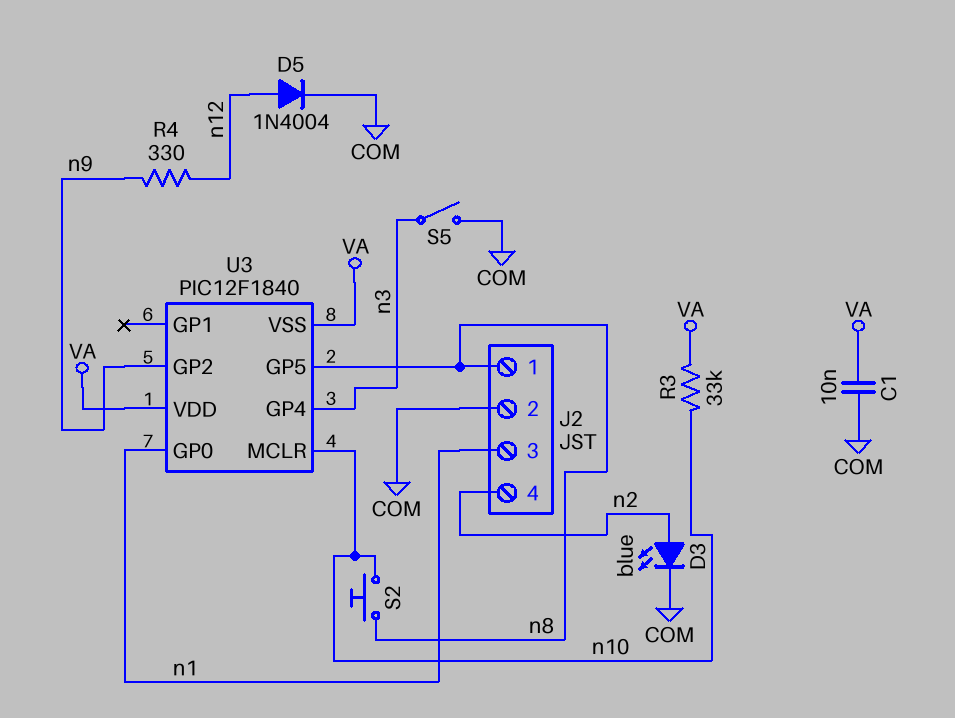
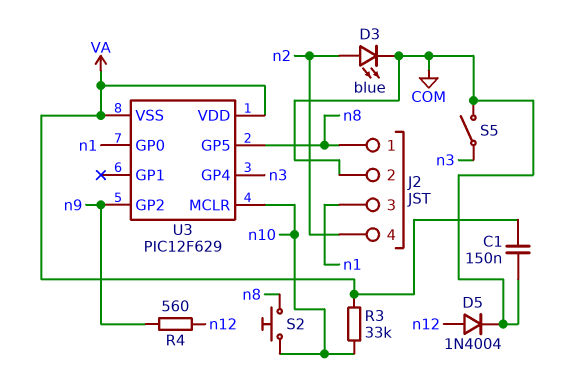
C1: 10nF (COM, VA) -> 150nF (COM, VA)
R4: 330 (n9, n12) -> 560 (n9, n12)
U3: PIC12F1840 -> PIC12F629

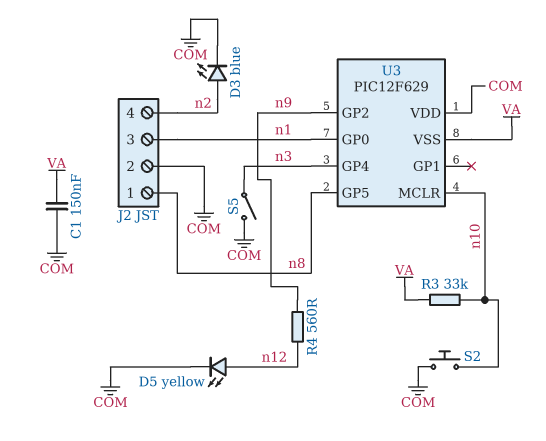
D5: diode 1N4004 (A n12, K COM) -> LED yellow (A n12, K COM)
S2: button (n8, n10) -> button (COM, n10)
U3 pin VDD: VA -> COM

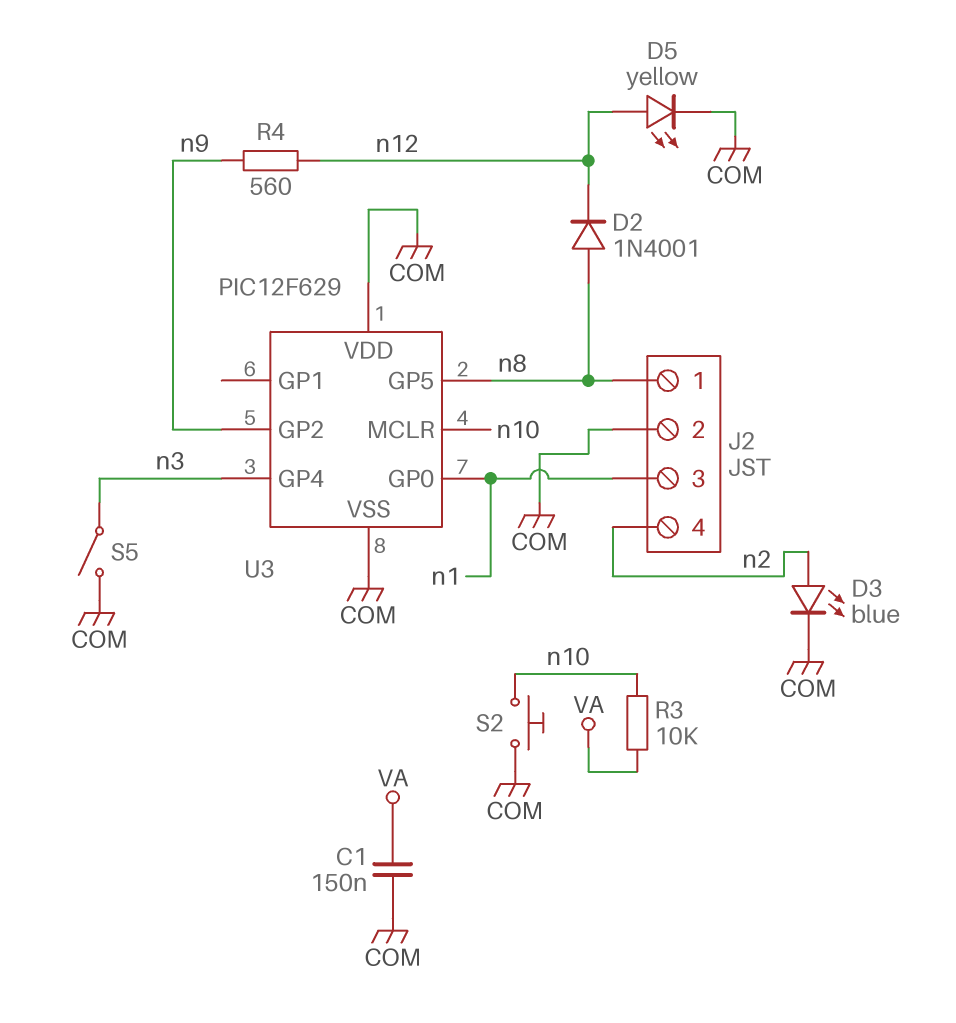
D2: none -> diode 1N4001 (A n8, K n12)
R3: 33k (VA, n10) -> 10k (VA, n10)
U3 pin VSS: VA -> COM

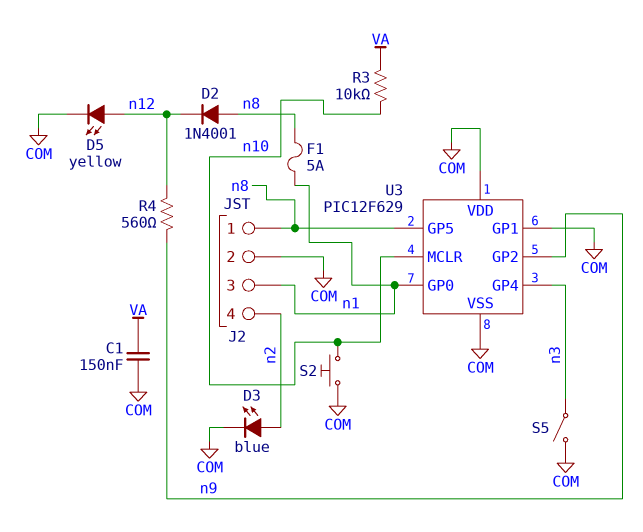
F1: none -> 5A (n1, n8)
U3 pin GP1: none -> COM

